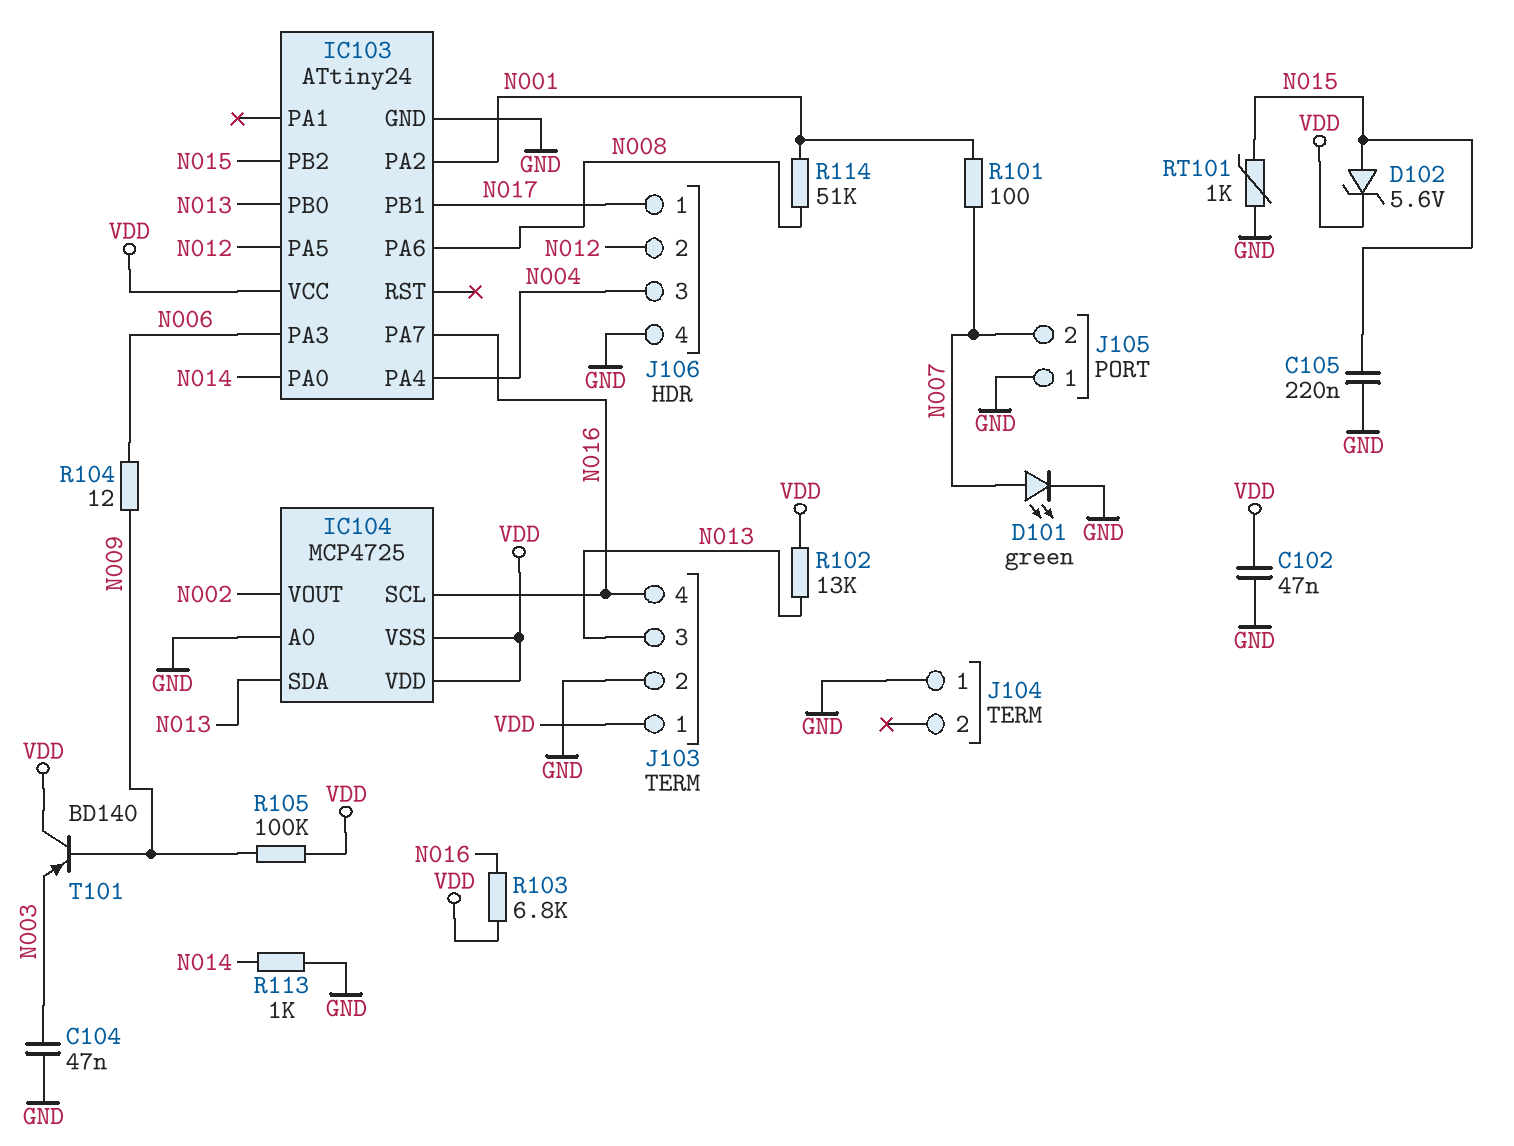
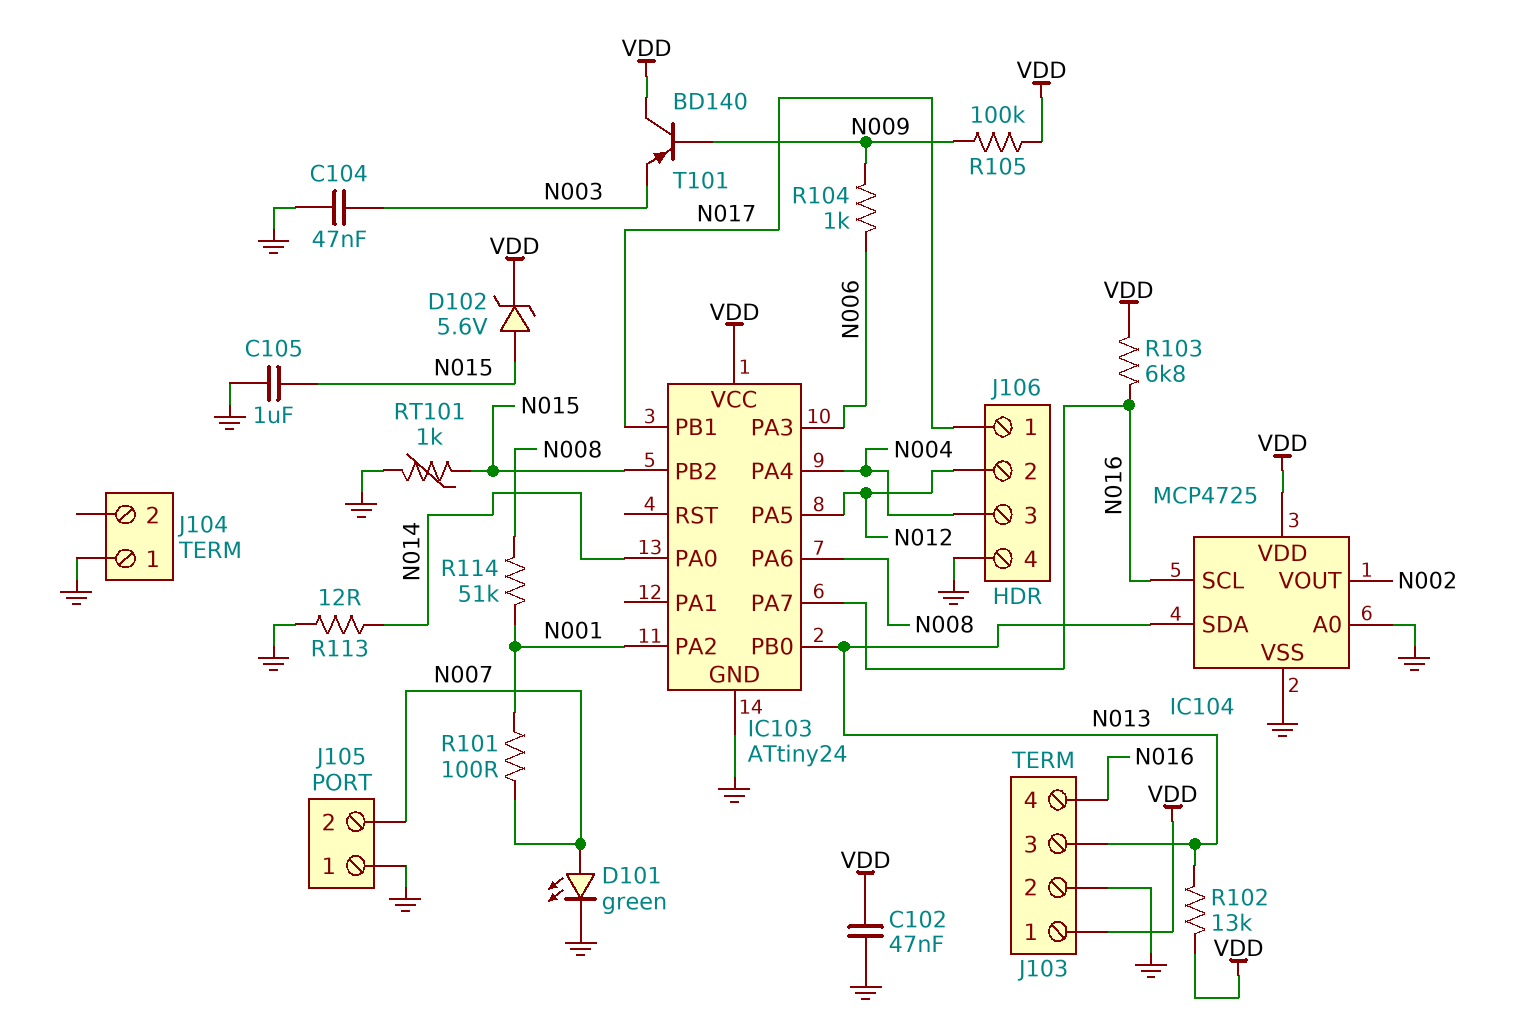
C105: 220nF (GND, N015) -> 1uF (GND, N015)
IC104 pin VSS: VDD -> GND
R104: 12 (N006, N009) -> 1k (N006, N009)
R113: 1k (GND, N014) -> 12 (GND, N014)

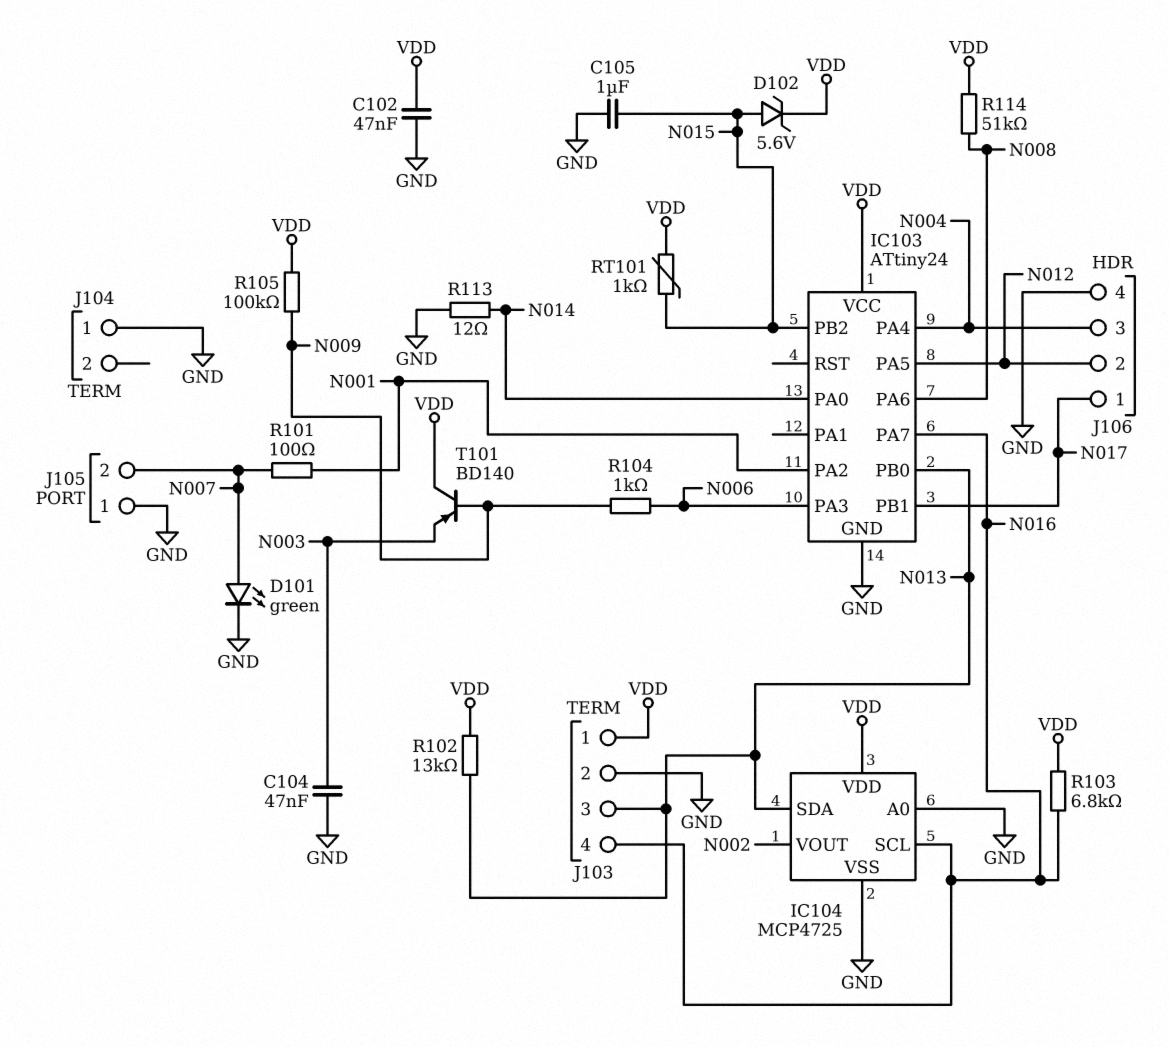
R114: 51k (N001, N008) -> 51k (N008, VDD)
RT101: 1k (GND, N015) -> 1k (N015, VDD)

